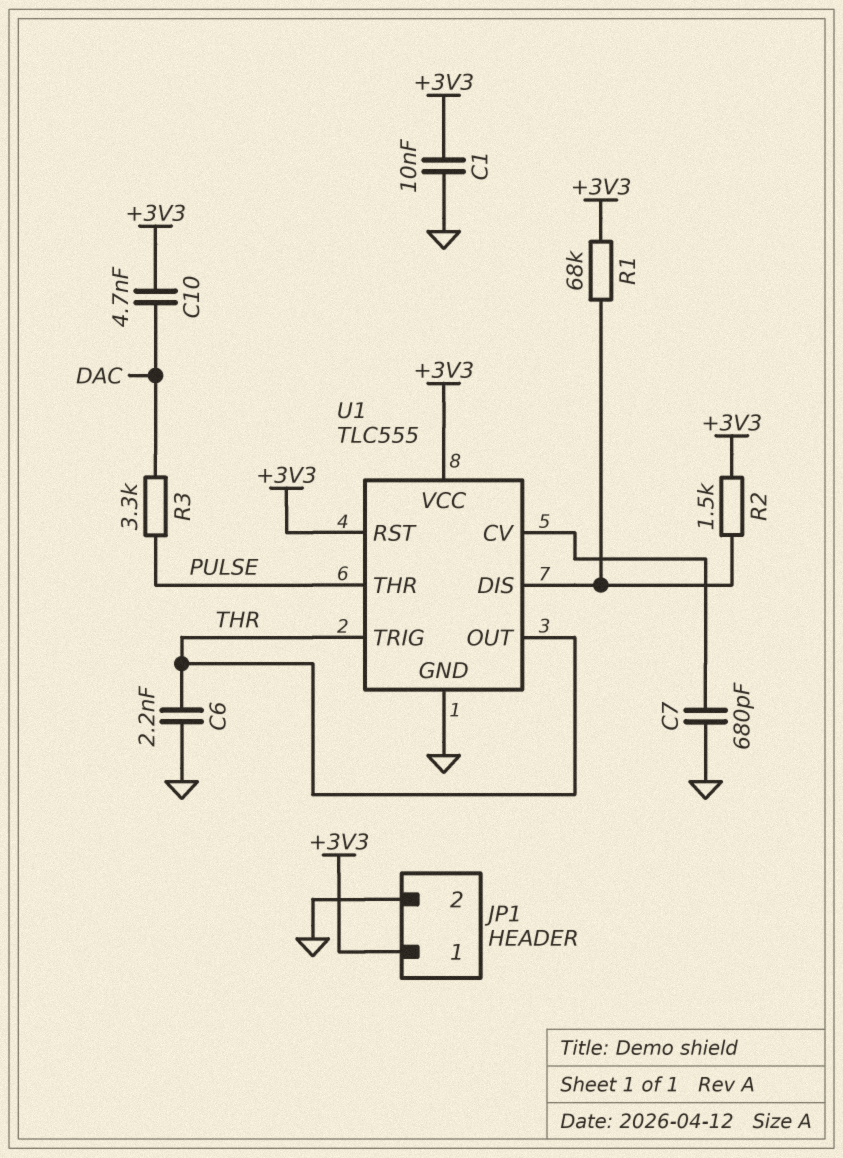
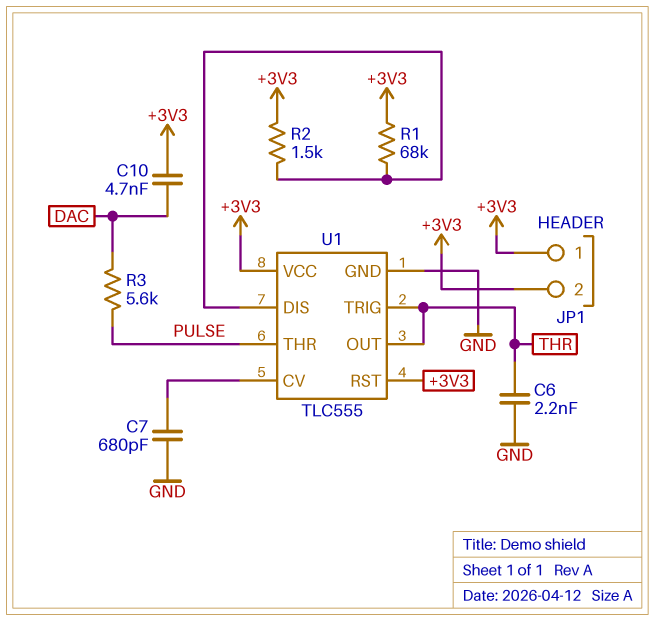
C1: 10nF (+3V3, GND) -> none
JP1 pin 2: GND -> +3V3
R3: 3.3k (DAC, PULSE) -> 5.6k (DAC, PULSE)

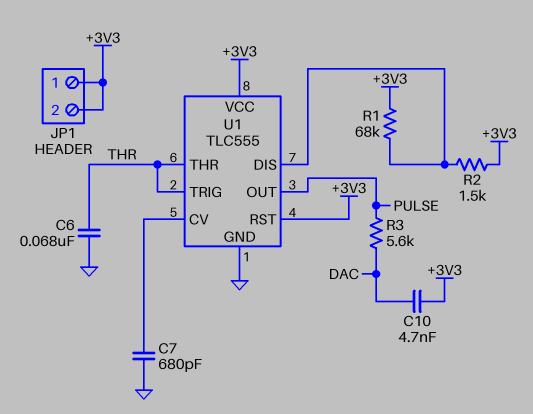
C6: 2.2nF (GND, THR) -> 68nF (GND, THR)
U1 pin OUT: THR -> PULSE
U1 pin THR: PULSE -> THR

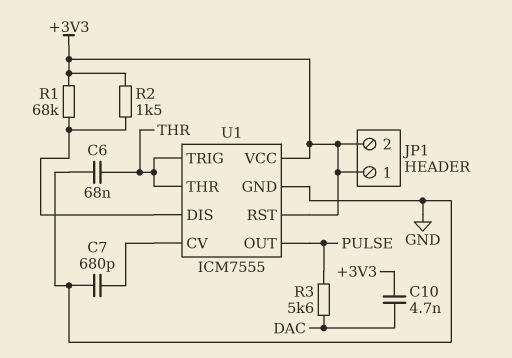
U1: TLC555 -> ICM7555

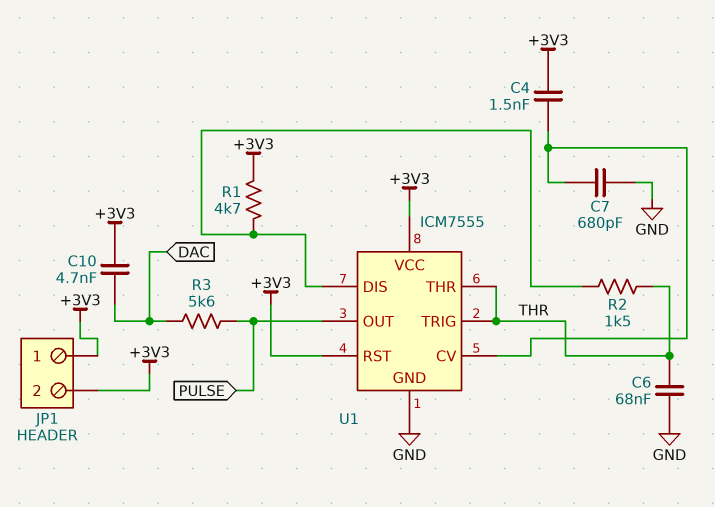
C4: none -> 1.5nF (+3V3, U1/CV)
R1: 68k (+3V3, U1/DIS) -> 4.7k (+3V3, U1/DIS)
R2: 1.5k (+3V3, U1/DIS) -> 1.5k (THR, U1/DIS)

